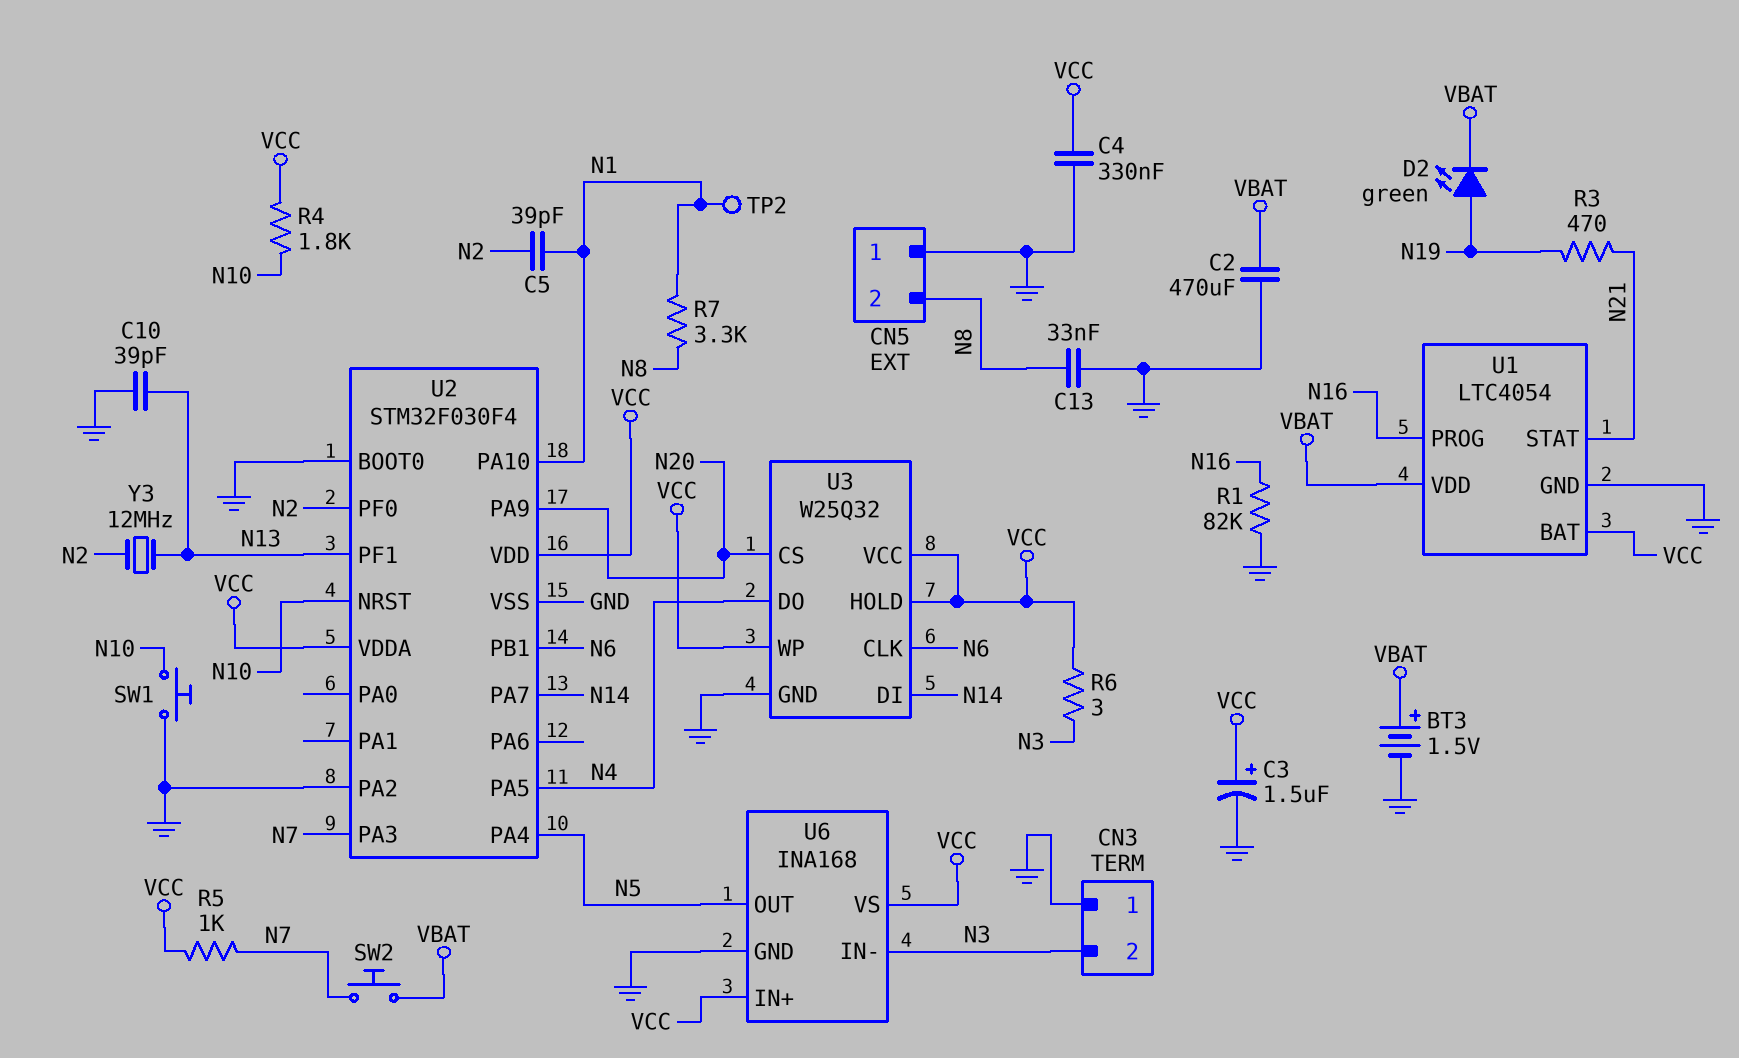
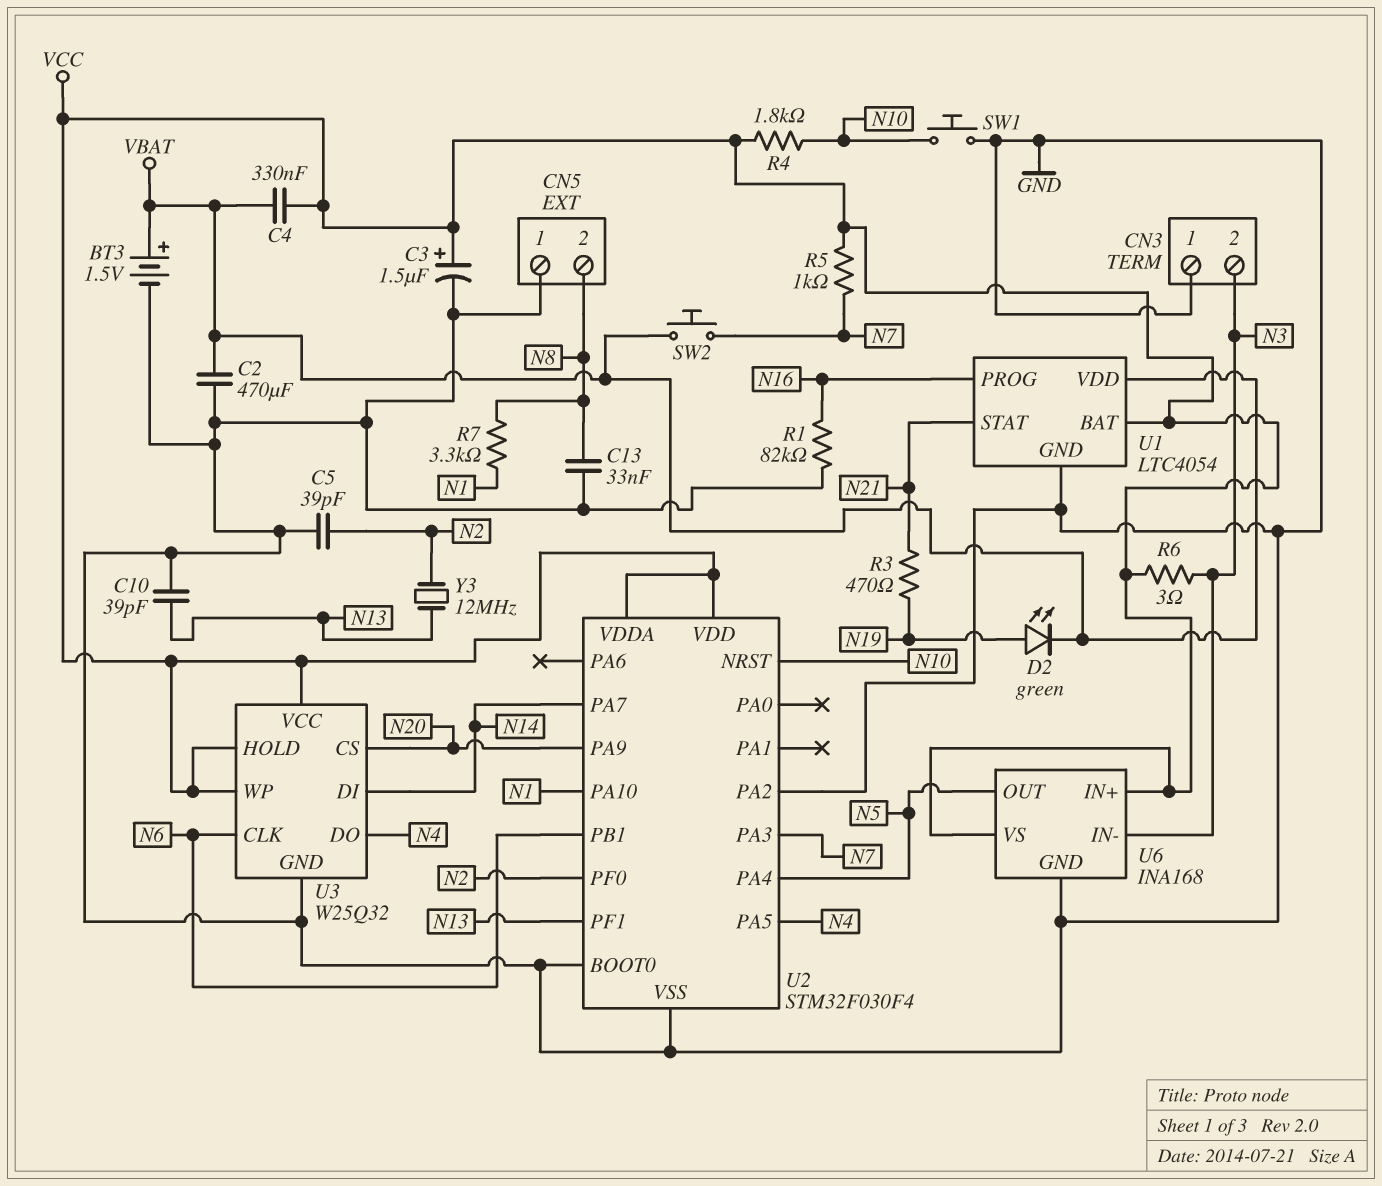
C4: 330nF (GND, VCC) -> 330nF (VBAT, VCC)
C5: 39pF (N1, N2) -> 39pF (GND, N2)
TP2: test point (N1) -> none

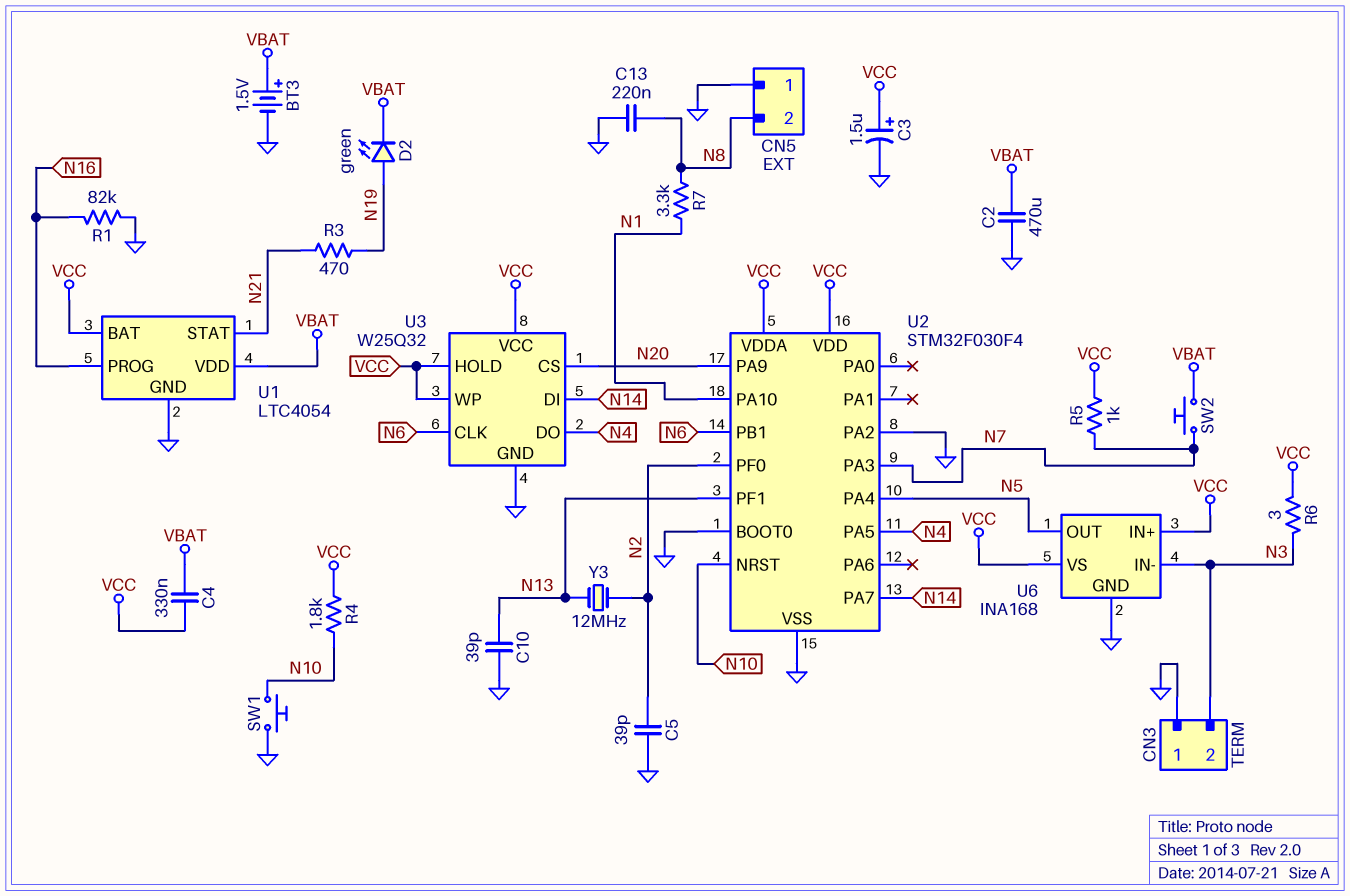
C13: 33nF (GND, N8) -> 220nF (GND, N8)

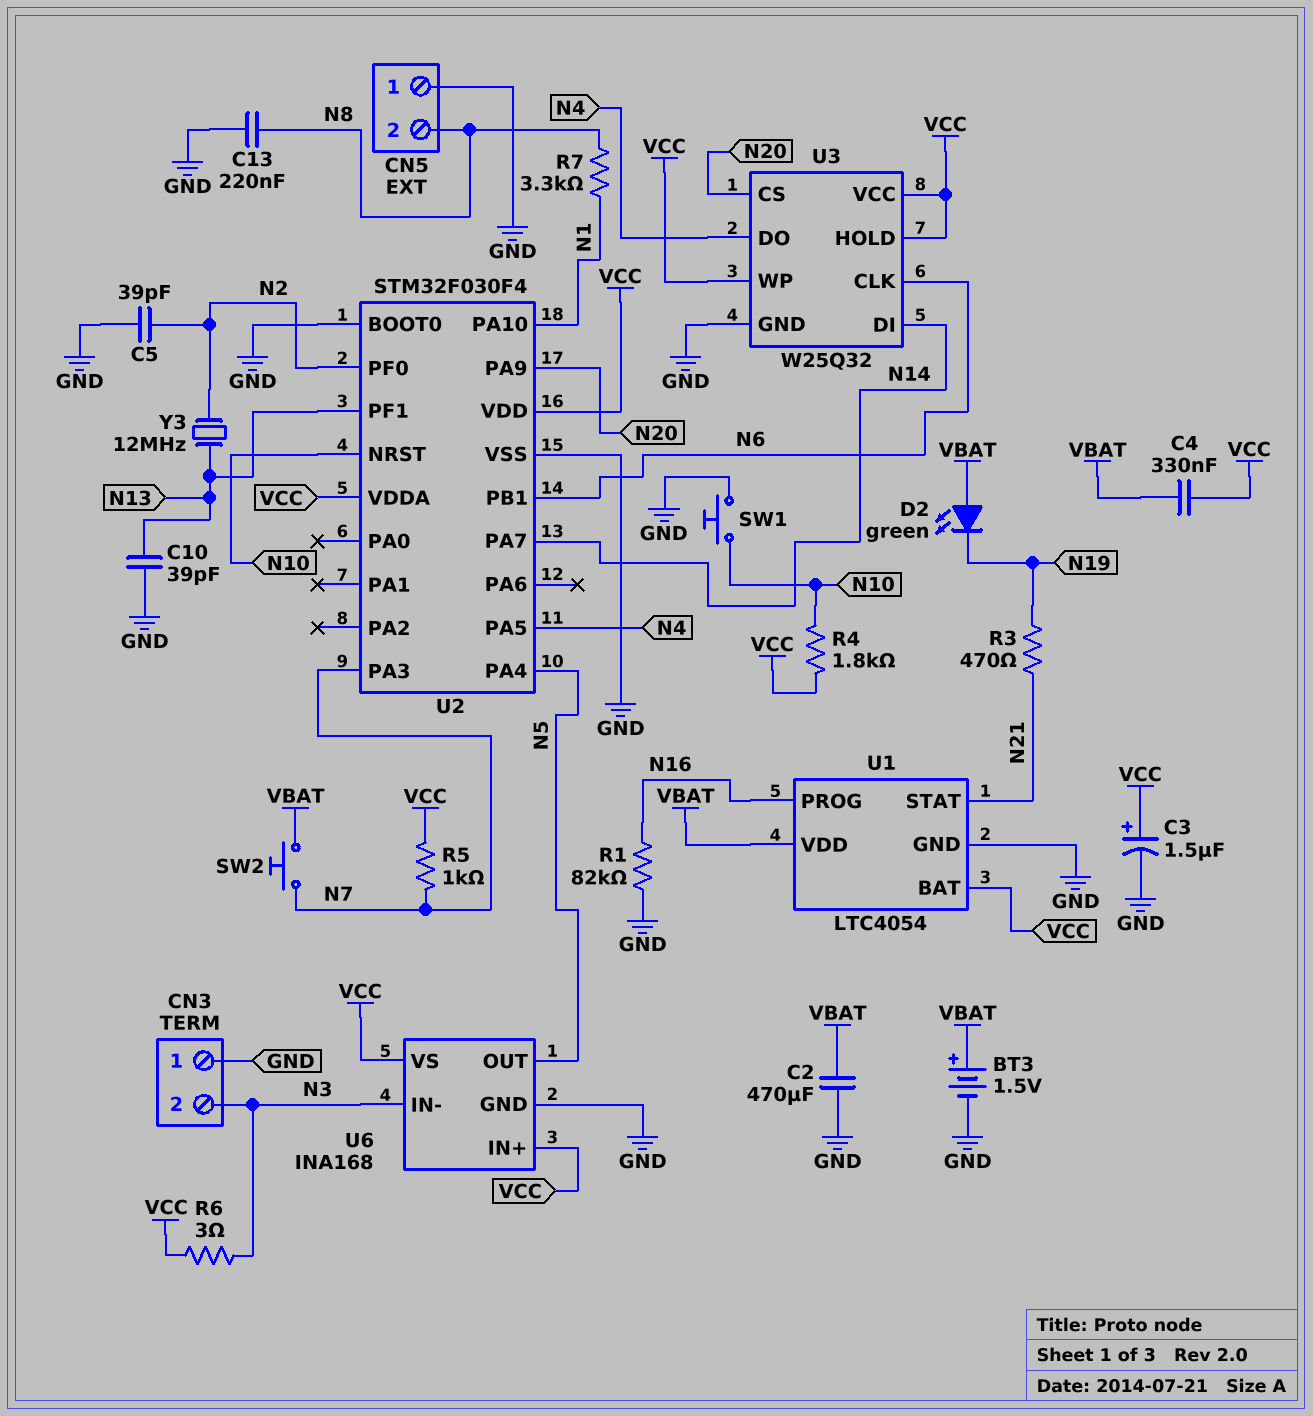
D2: LED green (A N19, K VBAT) -> LED green (A VBAT, K N19)
U2 pin PA2: GND -> none

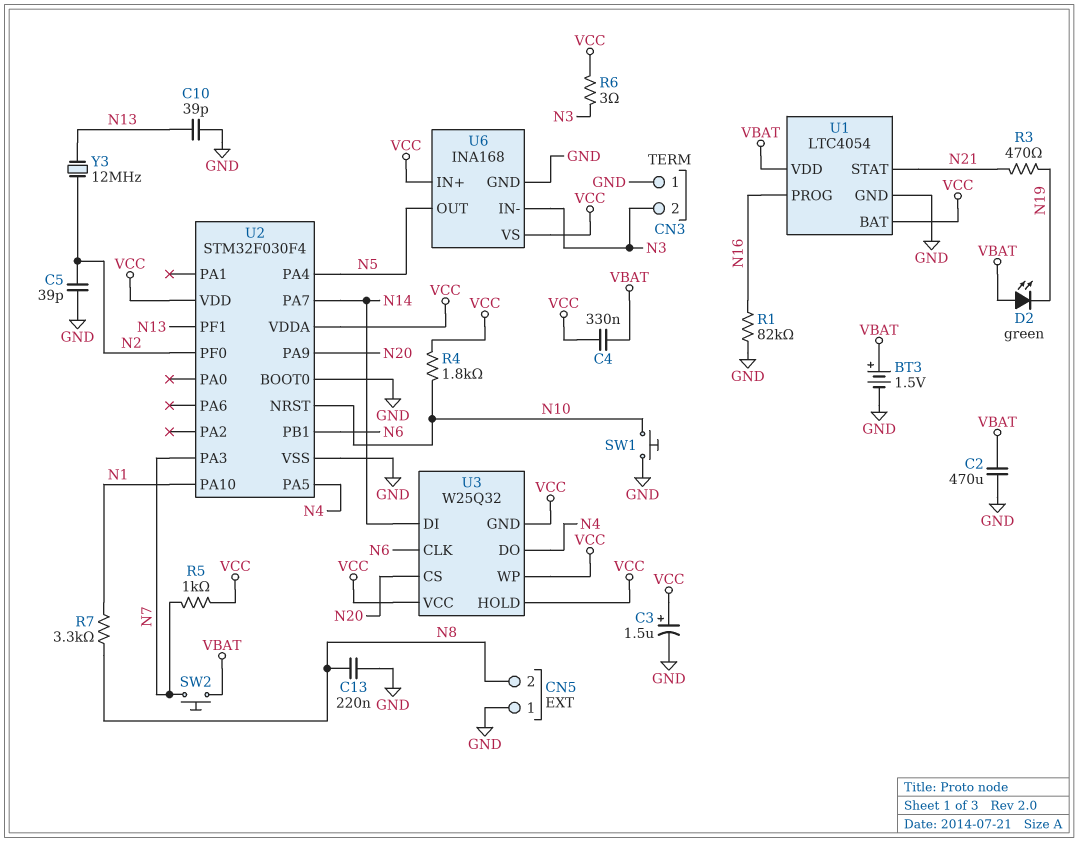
U3 pin GND: GND -> VCC

